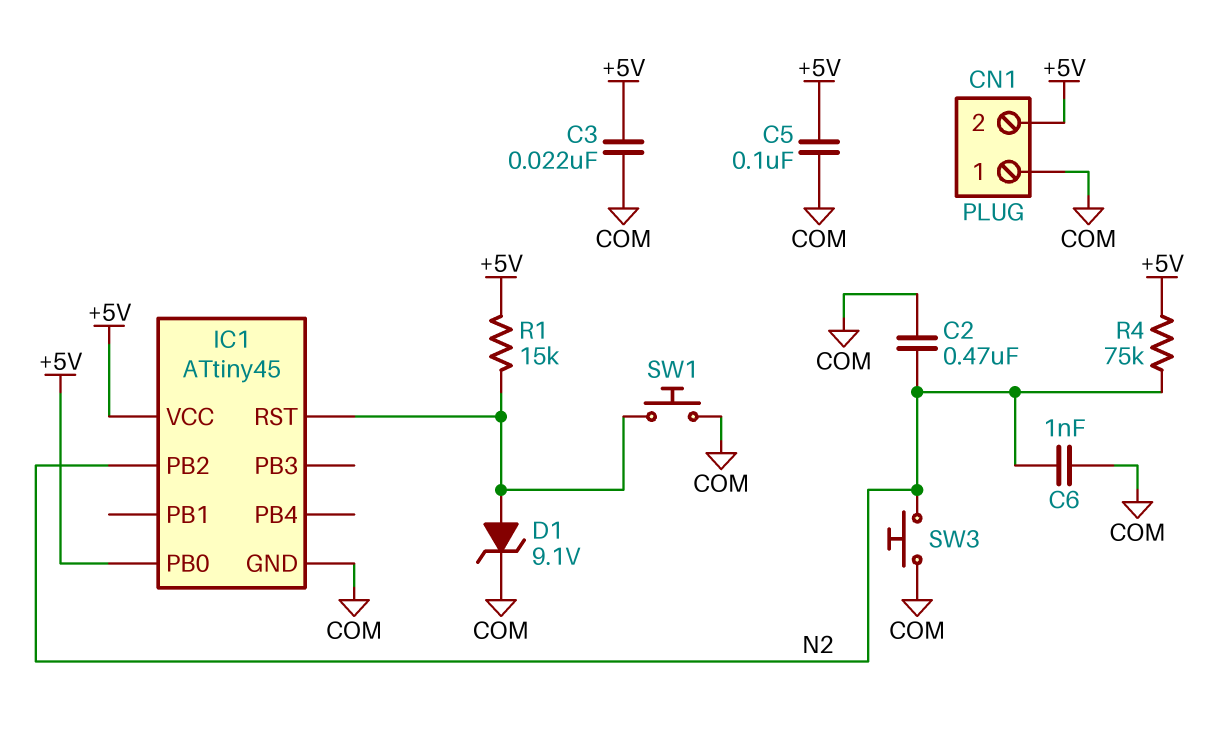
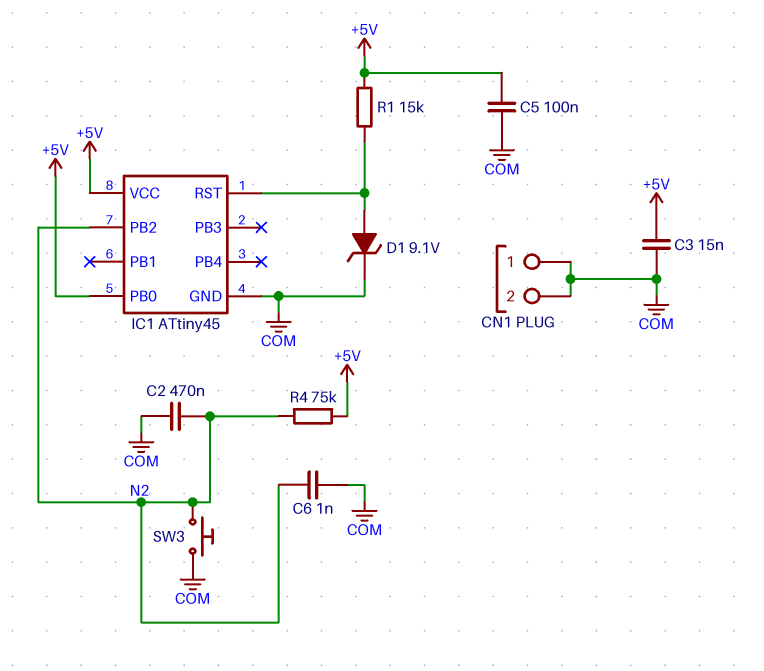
C3: 22nF (+5V, COM) -> 15nF (+5V, COM)
CN1 pin 2: +5V -> COM
SW1: button (COM, IC1/RST) -> none

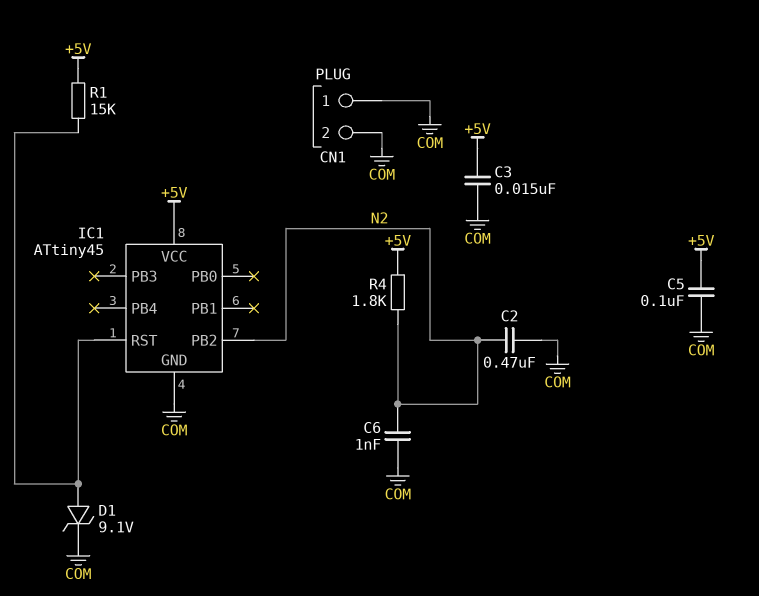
IC1 pin PB0: +5V -> none
R4: 75k (+5V, N2) -> 1.8k (+5V, N2)
SW3: button (COM, N2) -> none

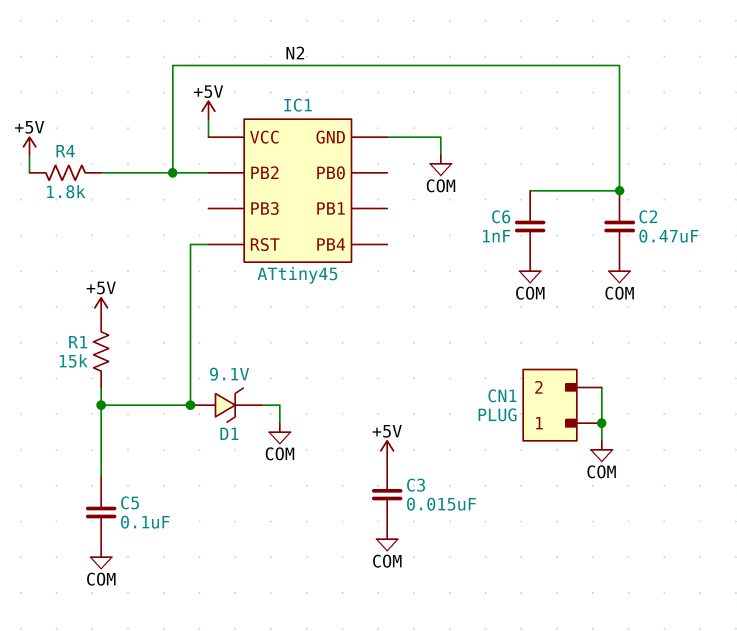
C5: 100nF (+5V, COM) -> 100nF (COM, IC1/RST)

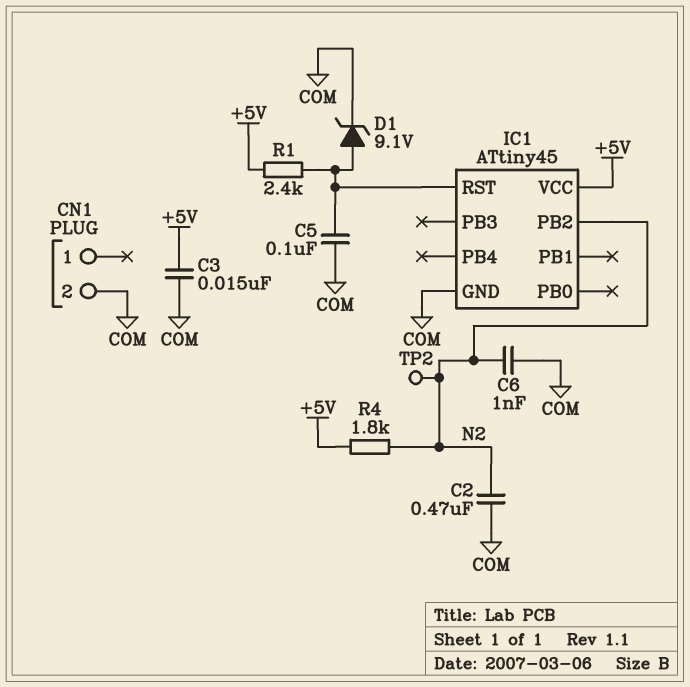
CN1 pin 1: COM -> none
R1: 15k (+5V, IC1/RST) -> 2.4k (+5V, IC1/RST)
TP2: none -> test point (N2)

